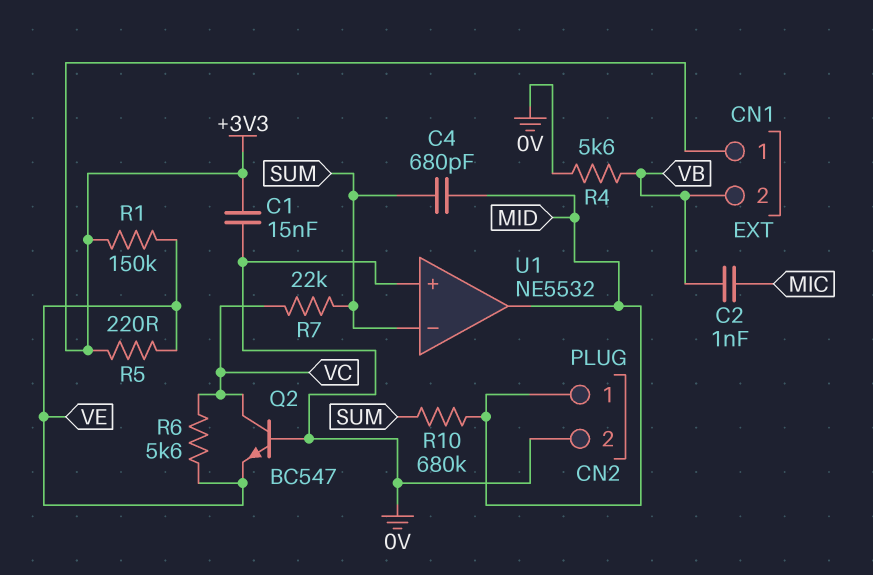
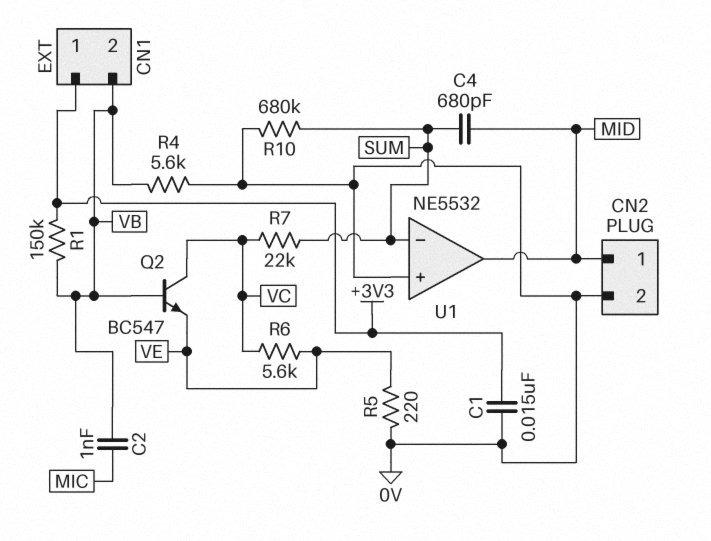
Q2: NPN BC547 (B 0V, C VC, E VE) -> NPN BC547 (B VB, C VC, E VE)
R1: 150k (+3V3, VE) -> 150k (+3V3, VB)
R5: 220 (+3V3, VE) -> 220 (0V, VE)
R10: 680k (MID, SUM) -> 680k (0V, SUM)

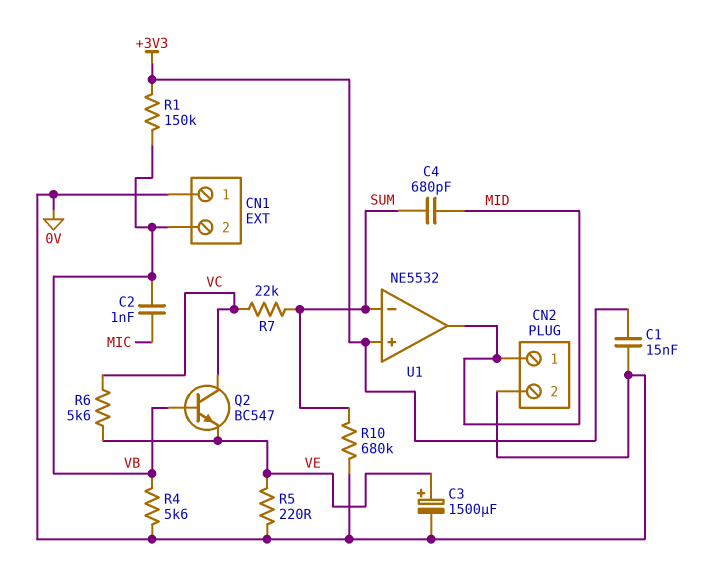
C3: none -> 1500uF (plus VE, minus 0V)
CN1 pin 1: +3V3 -> 0V
U1 pin in+: 0V -> +3V3

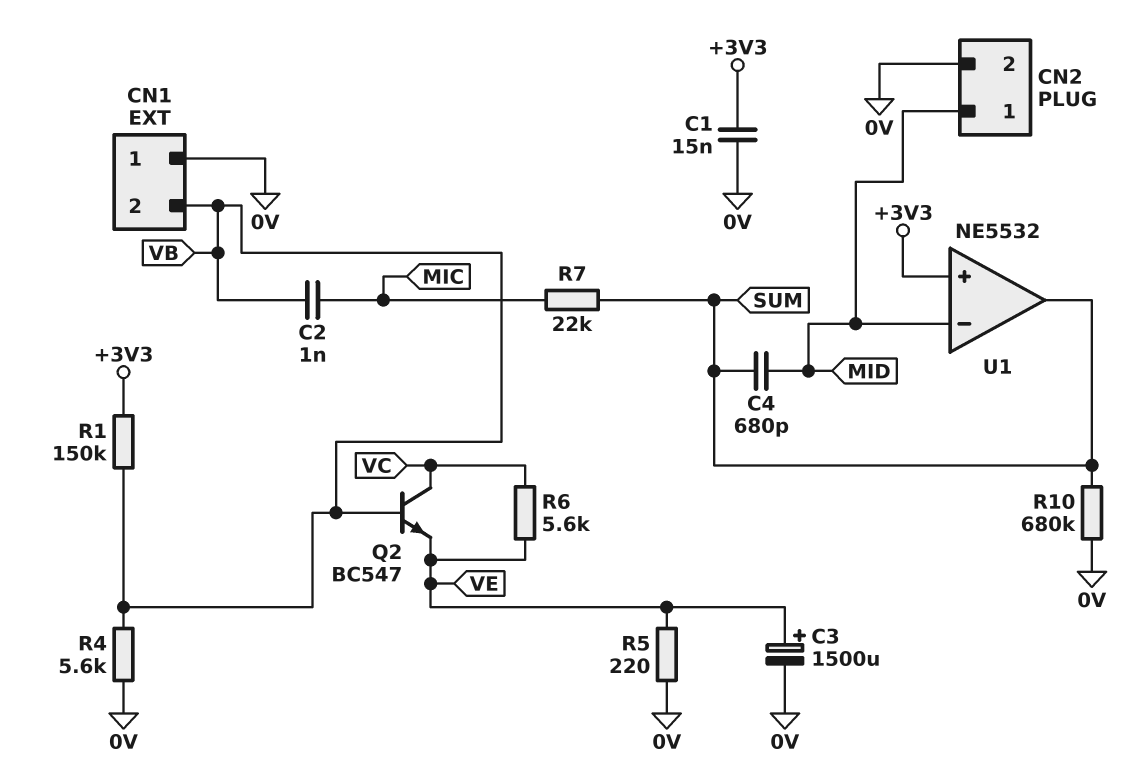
R7: 22k (SUM, VC) -> 22k (MIC, SUM)
U1 pin in-: SUM -> MID
U1 pin out: MID -> SUM

